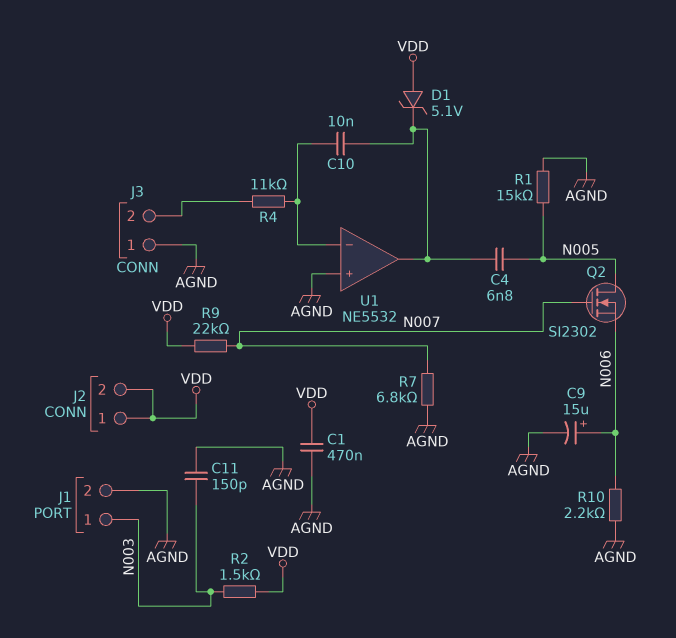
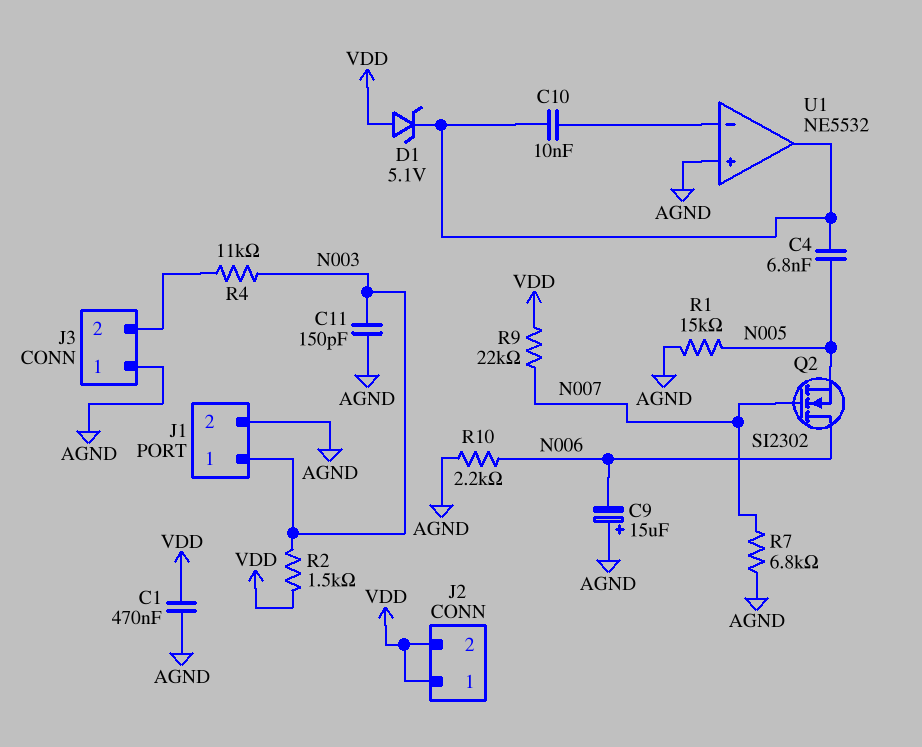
C9: 15uF (plus N006, minus AGND) -> 15uF (plus AGND, minus N006)
Q2: NMOS SI2302 (G N007, D N005, S N006) -> NMOS SI2302 (G N007, D N006, S N005)
R4: 11k (J3/2, U1/in-) -> 11k (J3/2, N003)

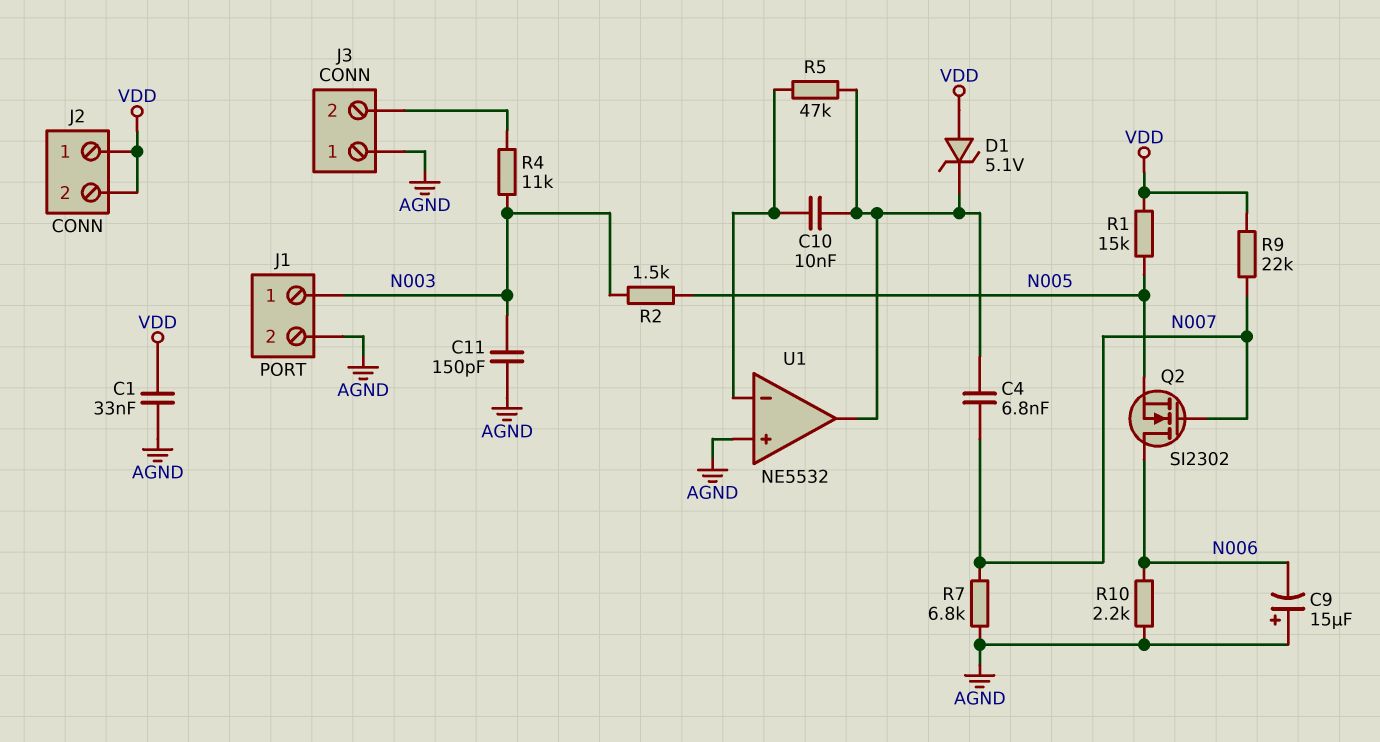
C1: 470nF (AGND, VDD) -> 33nF (AGND, VDD)
C4: 6.8nF (N005, U1/out) -> 6.8nF (N007, U1/out)
R1: 15k (AGND, N005) -> 15k (N005, VDD)
R2: 1.5k (N003, VDD) -> 1.5k (N003, N005)
R5: none -> 47k (U1/in-, U1/out)

